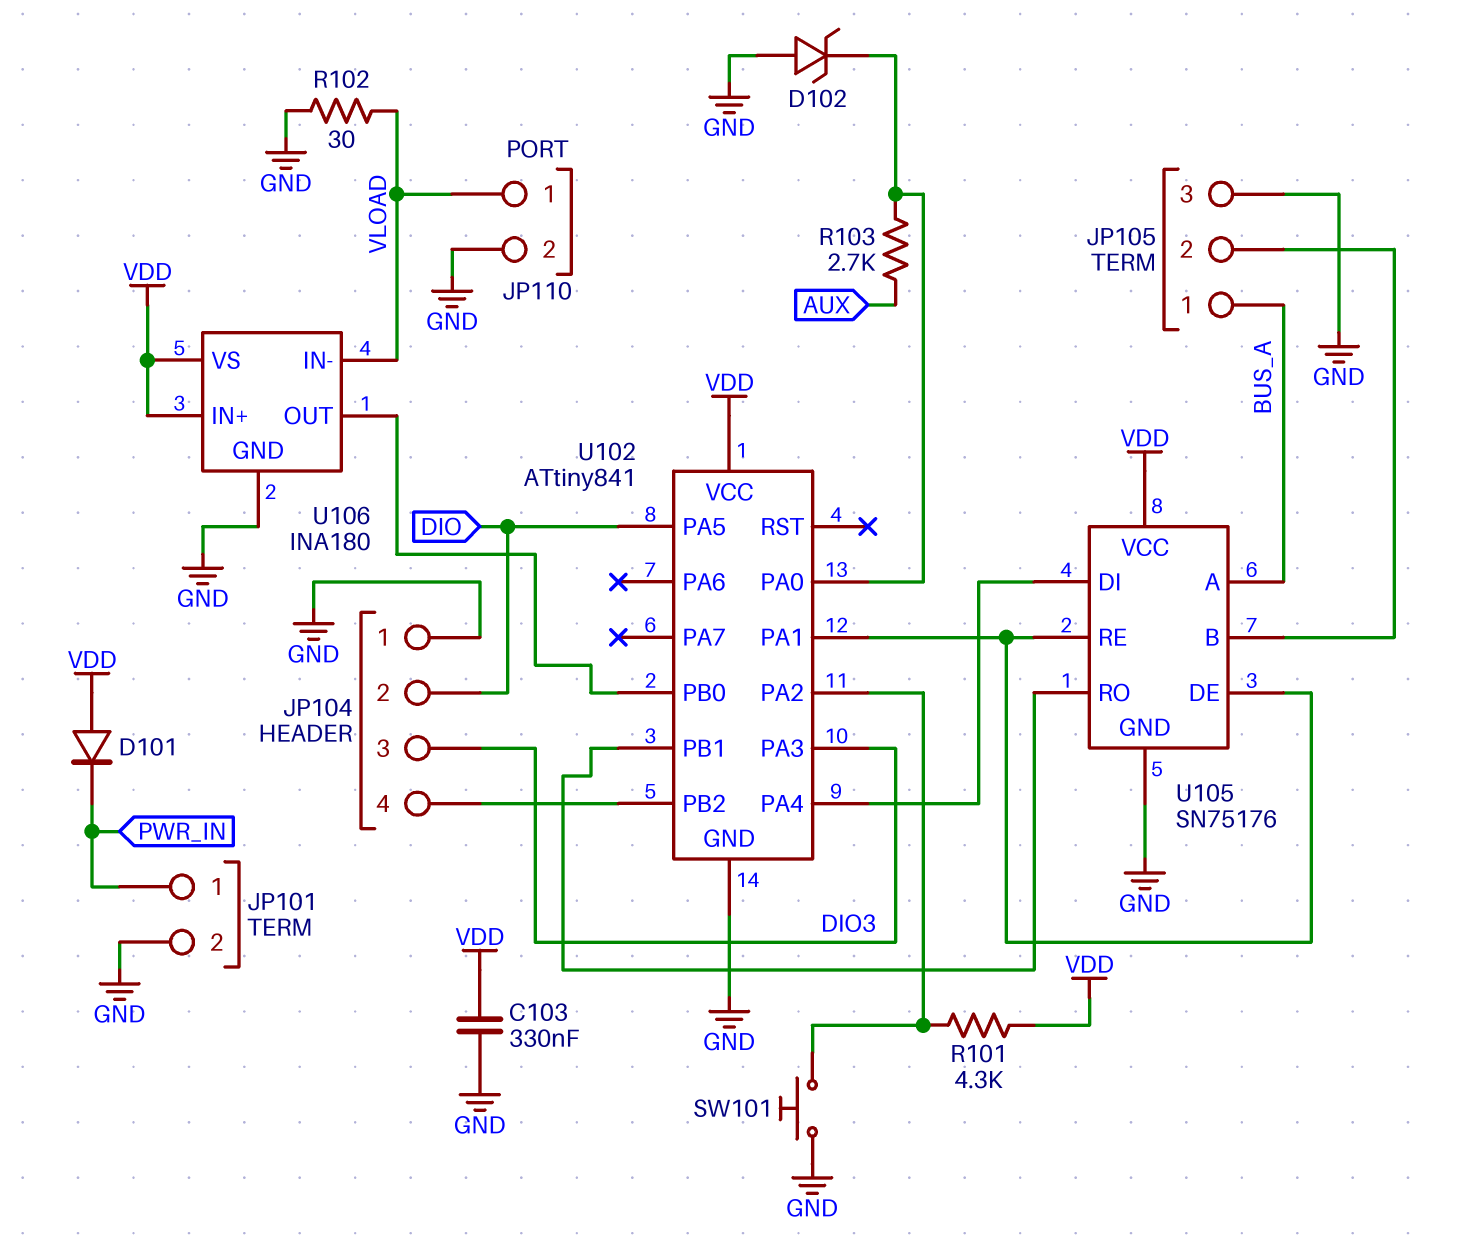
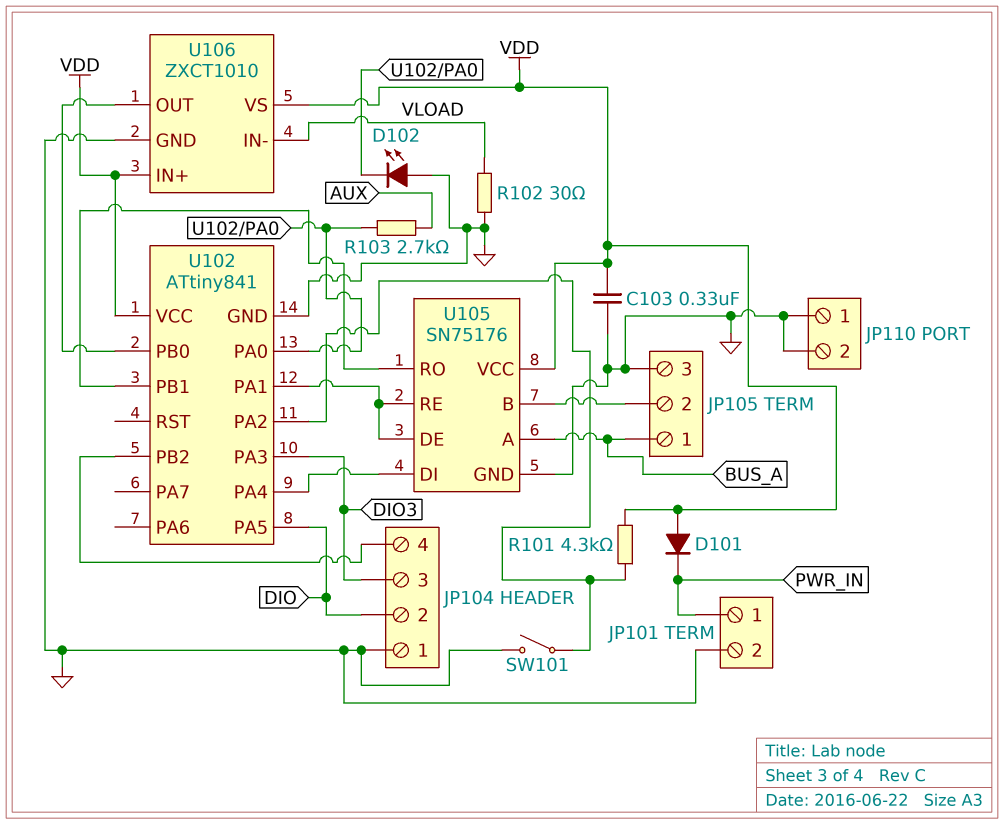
D102: zener (A GND, K U102/PA0) -> LED (A GND, K U102/PA0)
JP110 pin 1: VLOAD -> GND
SW101: button (GND, U102/PA2) -> switch (GND, U102/PA2)
U106: INA180 -> ZXCT1010

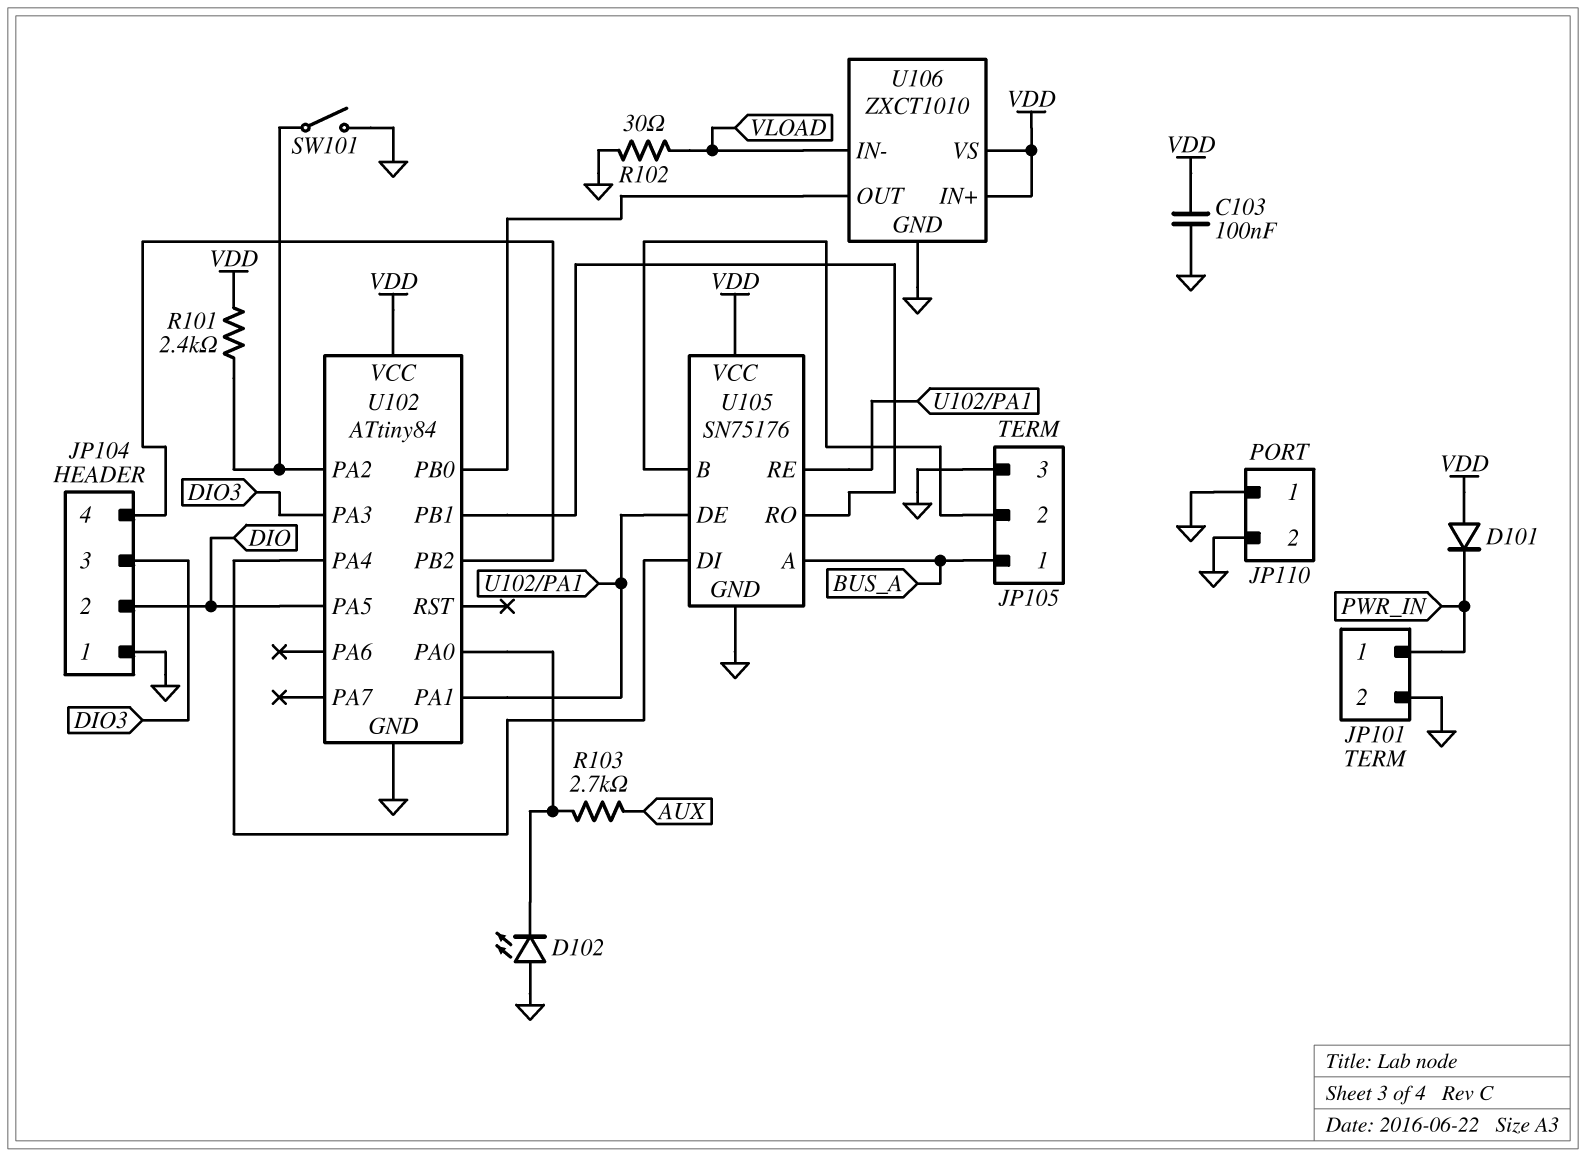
C103: 330nF (GND, VDD) -> 100nF (GND, VDD)
R101: 4.3k (U102/PA2, VDD) -> 2.4k (U102/PA2, VDD)
U102: ATtiny841 -> ATtiny84

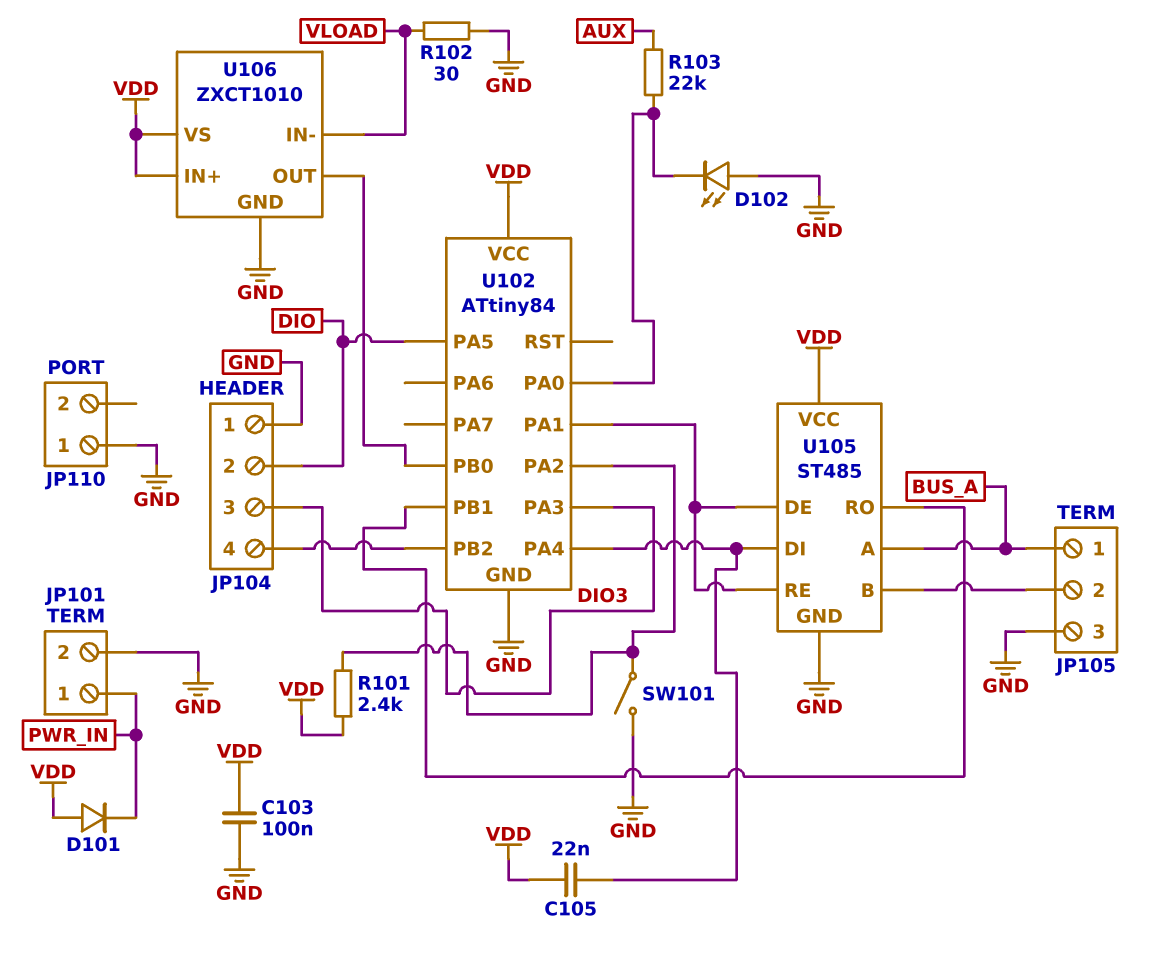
C105: none -> 22nF (U102/PA4, VDD)
JP110 pin 2: GND -> none
R103: 2.7k (AUX, U102/PA0) -> 22k (AUX, U102/PA0)
U105: SN75176 -> ST485

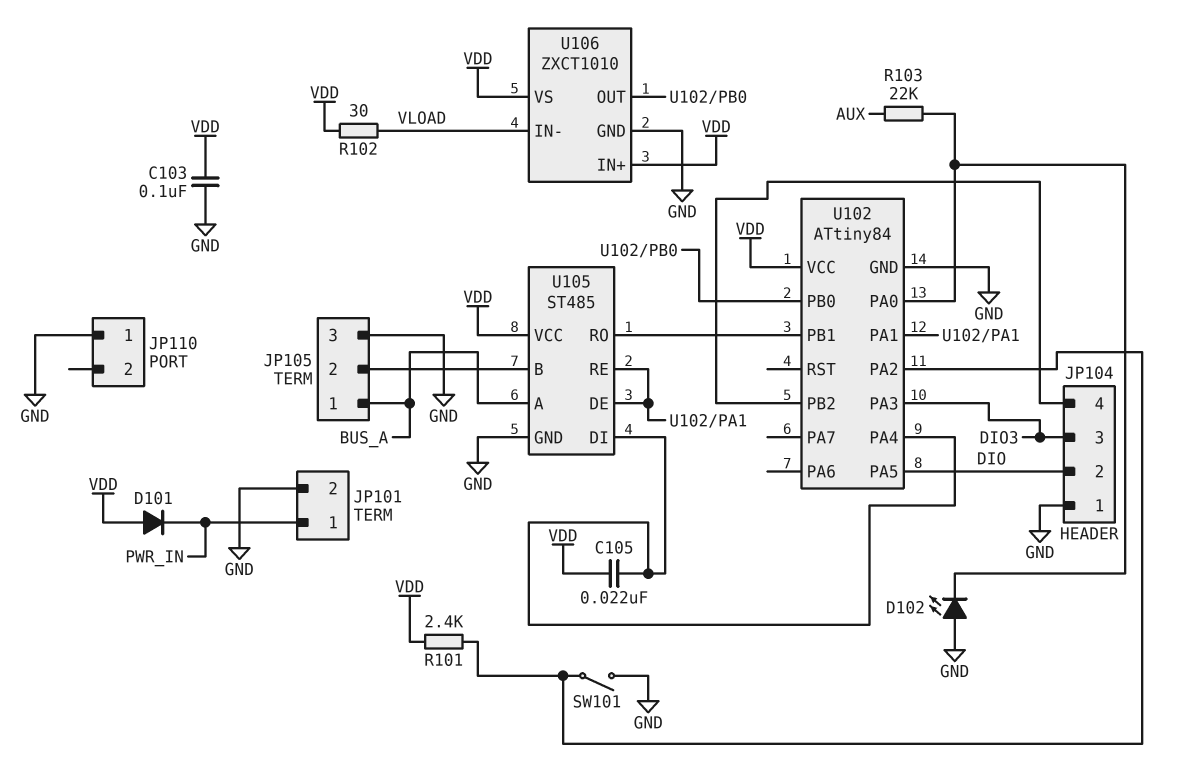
R102: 30 (GND, VLOAD) -> 30 (VDD, VLOAD)

